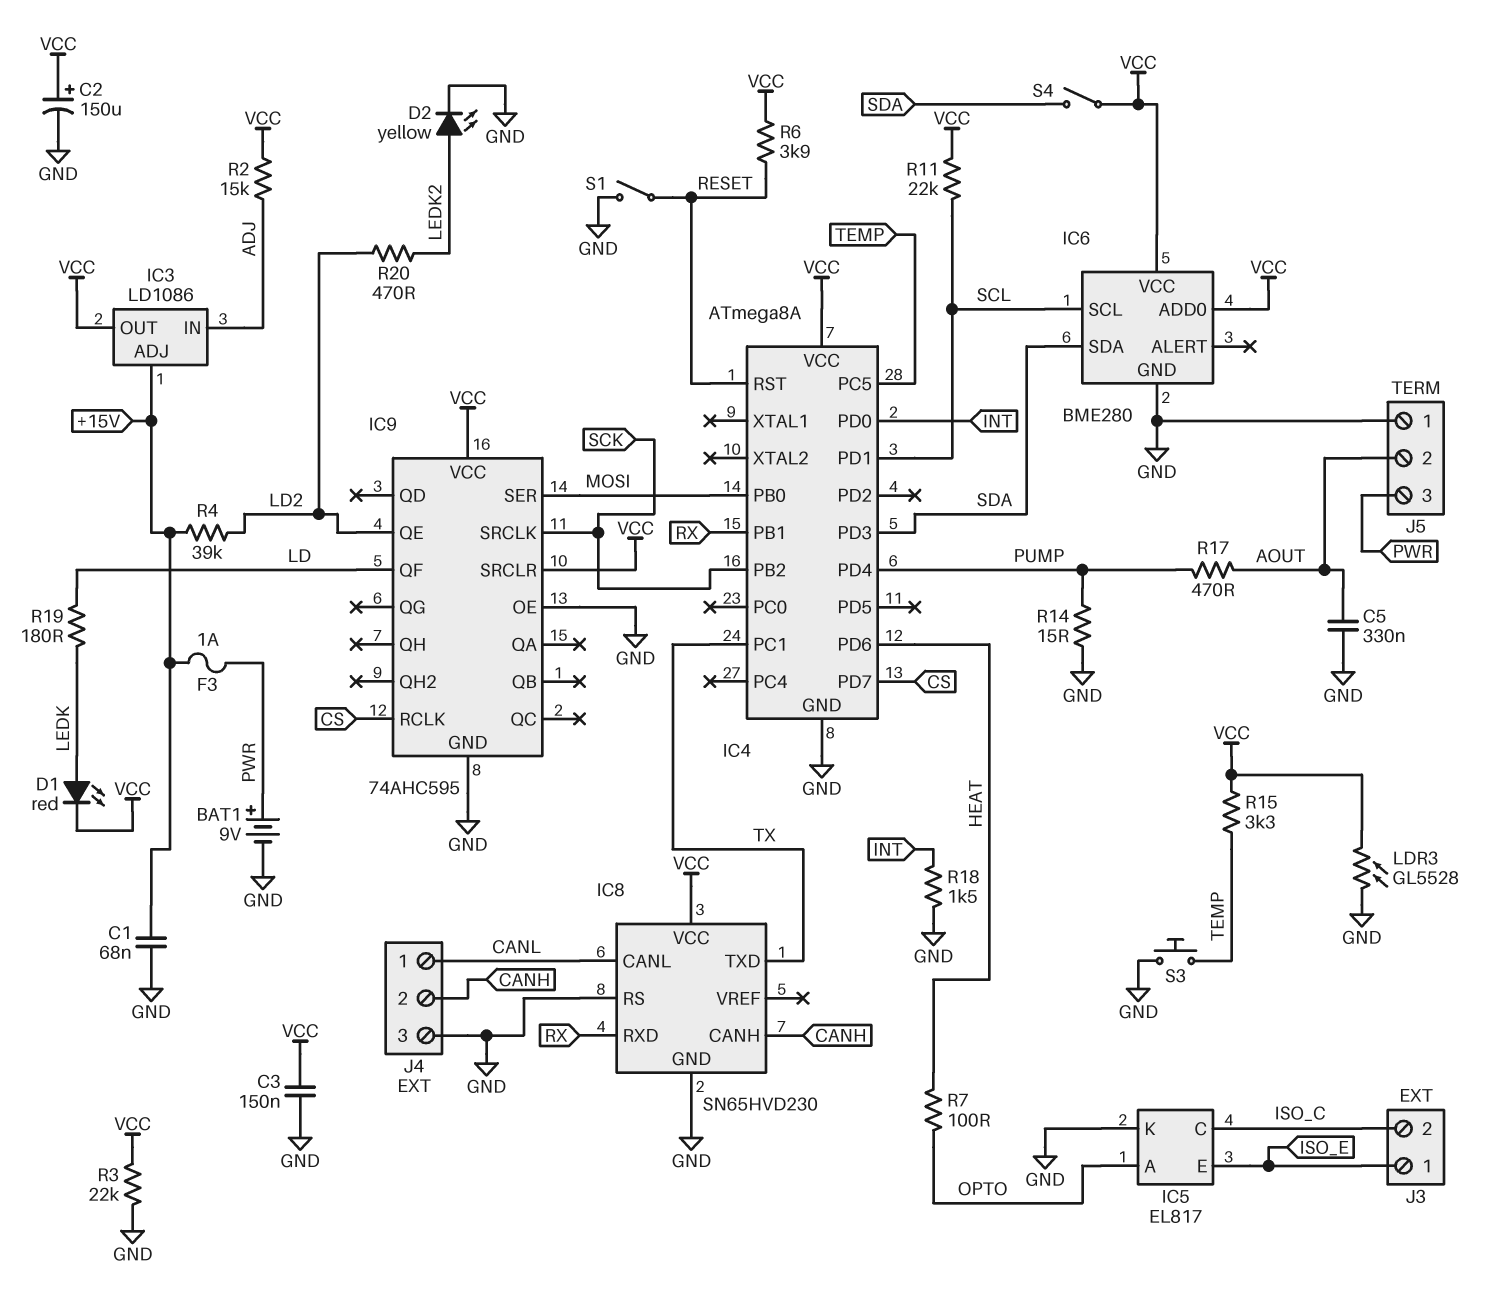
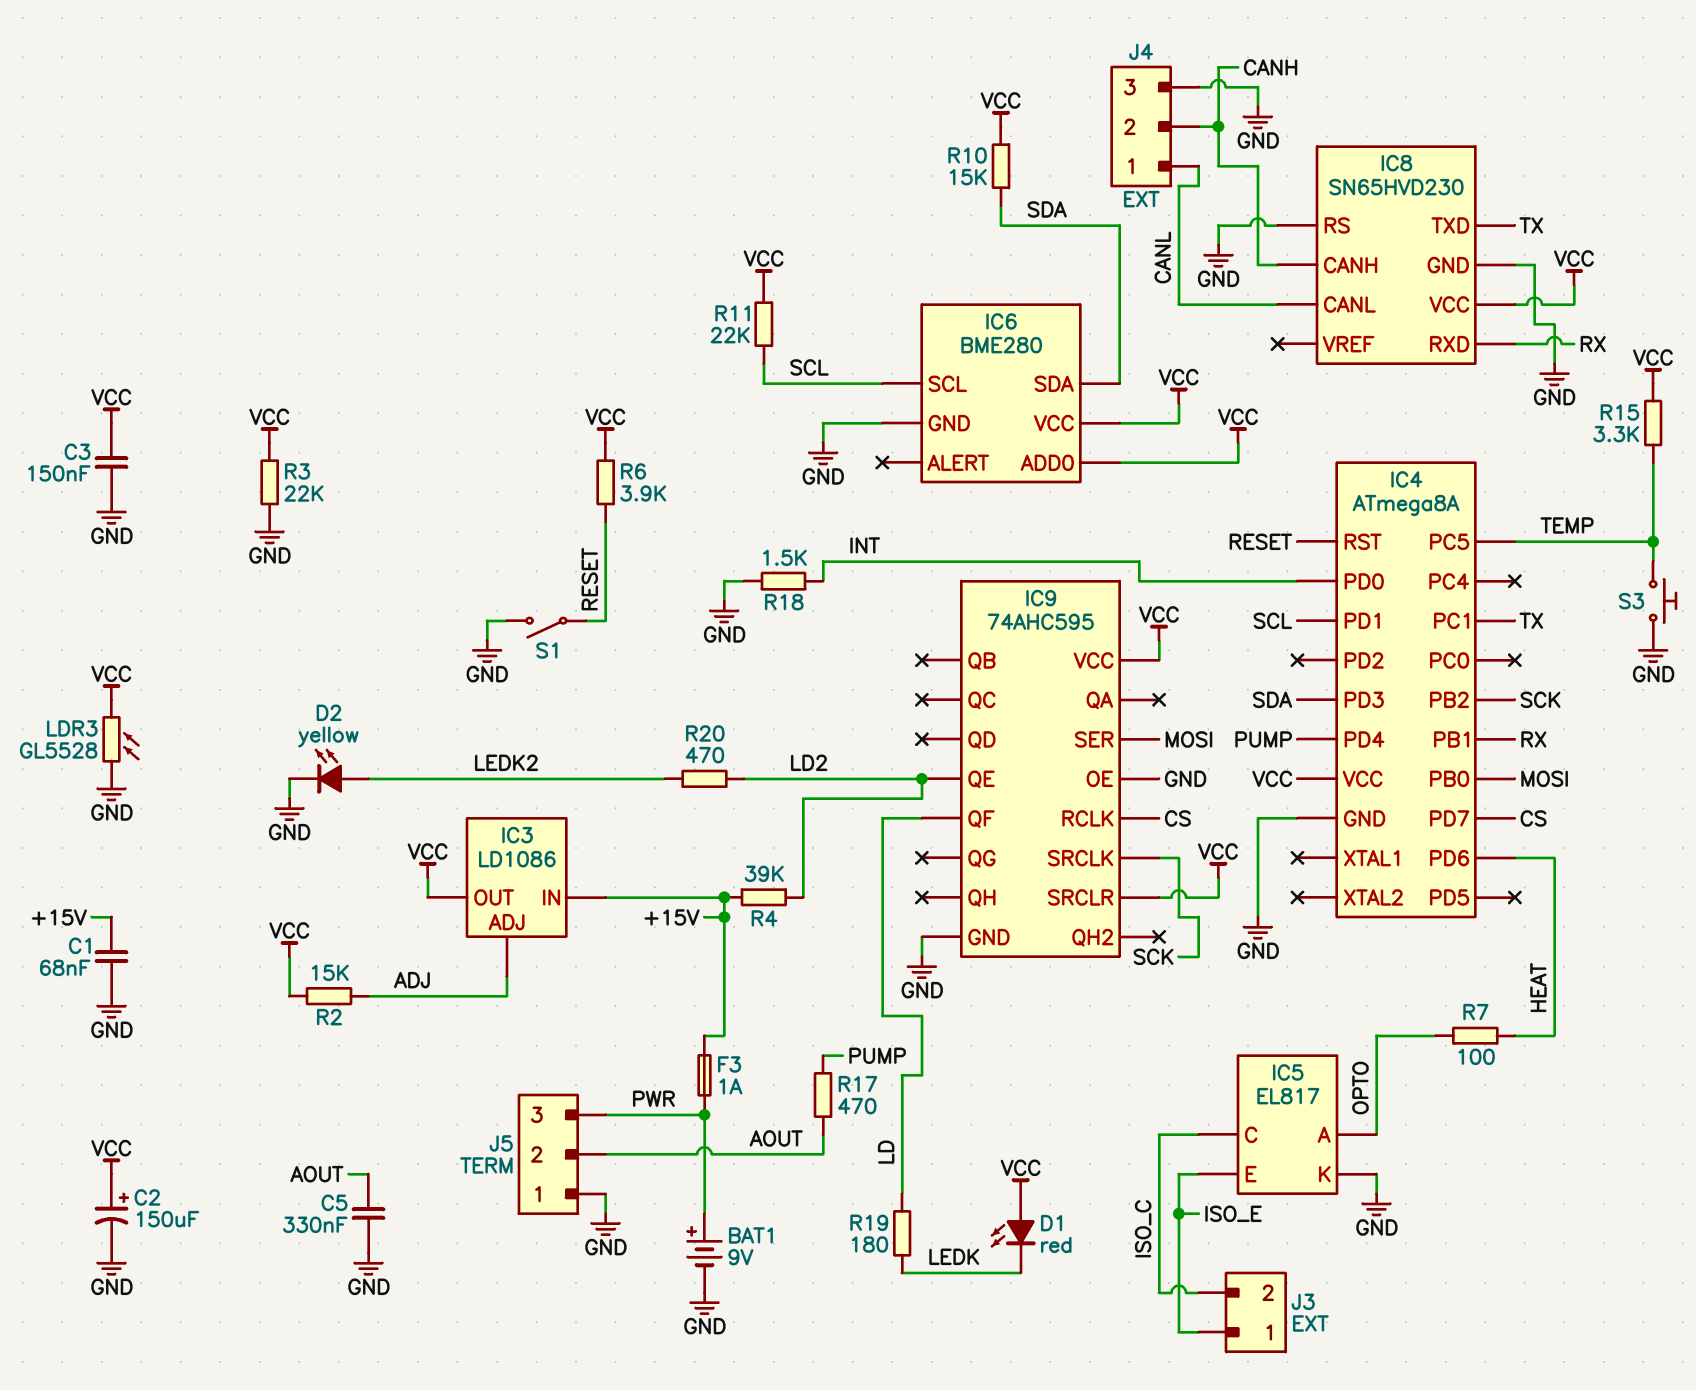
D1: LED red (A LEDK, K VCC) -> LED red (A VCC, K LEDK)
IC3 pin ADJ: +15V -> ADJ
IC3 pin IN: ADJ -> +15V
R10: none -> 15k (SDA, VCC)
R14: 15 (GND, PUMP) -> none
S4: switch (SDA, VCC) -> none

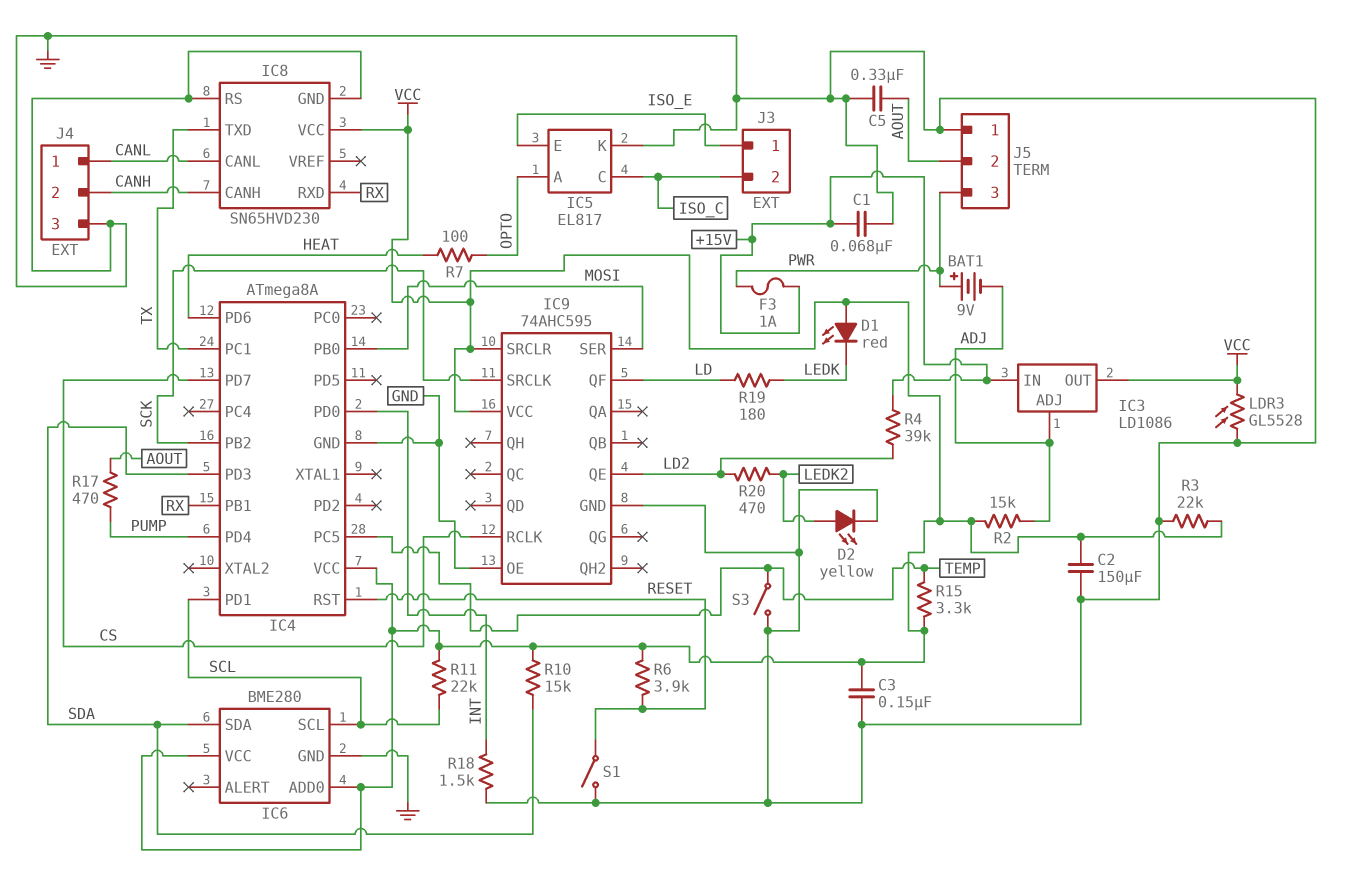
BAT1: 9V (plus PWR, minus GND) -> 9V (plus PWR, minus ADJ)
C2: 150uF (plus VCC, minus GND) -> 150uF (GND, VCC)
S3: button (GND, TEMP) -> switch (GND, TEMP)

